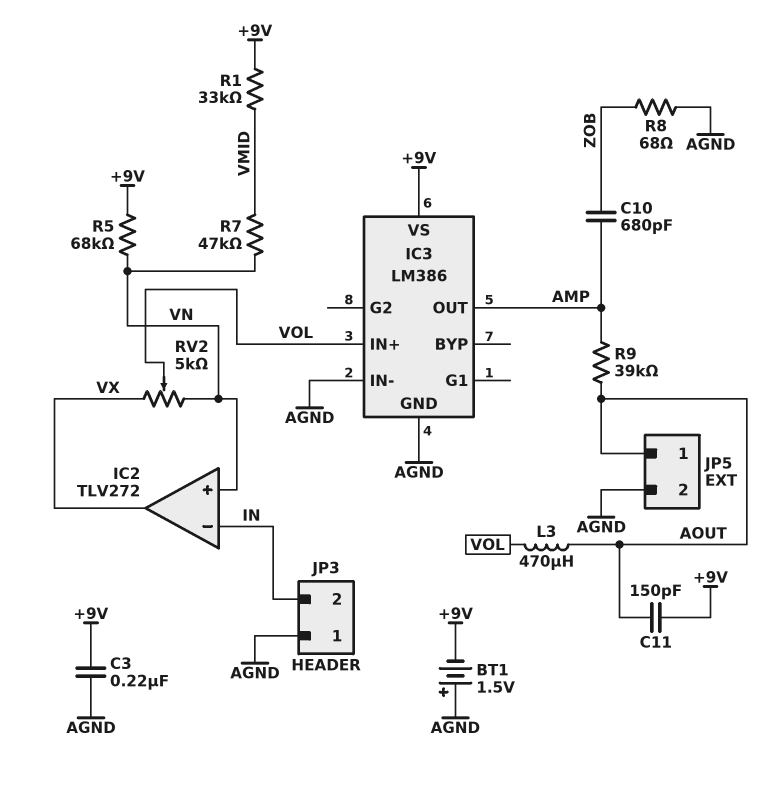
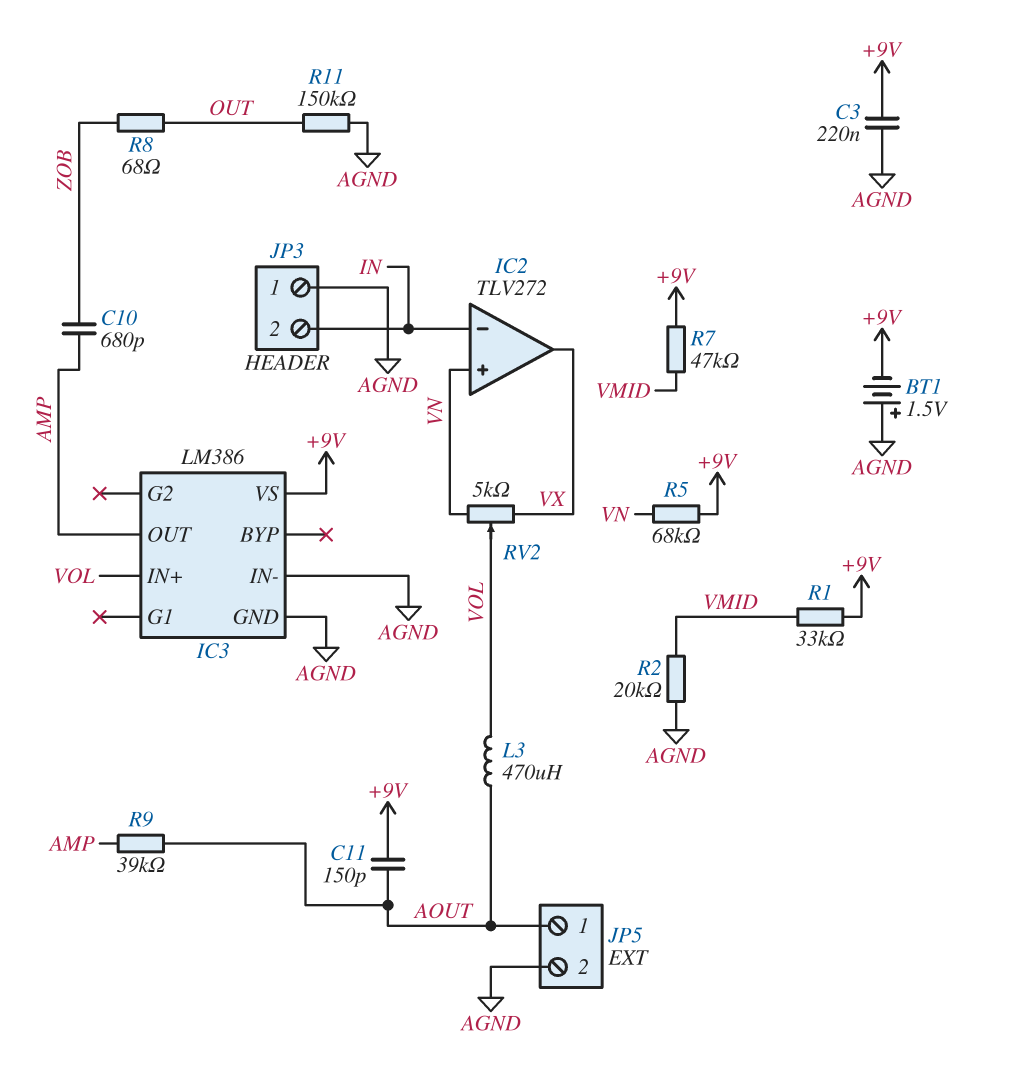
R2: none -> 20k (AGND, VMID)
R7: 47k (VMID, VN) -> 47k (+9V, VMID)
R8: 68 (AGND, ZOB) -> 68 (OUT, ZOB)
R11: none -> 150k (AGND, OUT)

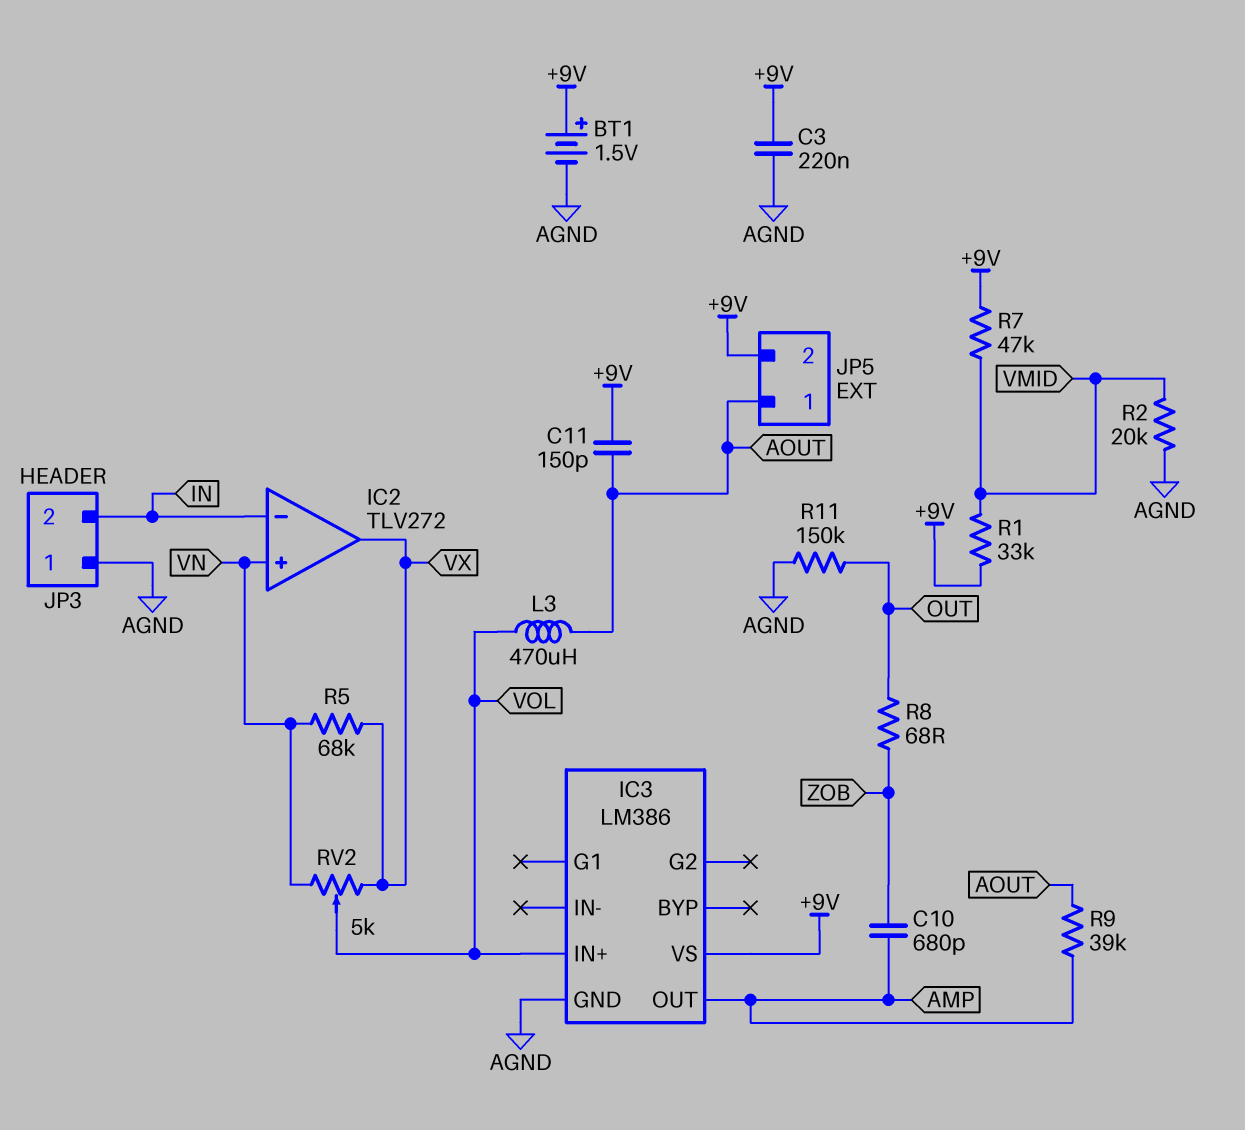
BT1: 1.5V (plus AGND, minus +9V) -> 1.5V (plus +9V, minus AGND)
IC3 pin IN-: AGND -> none
JP5 pin 2: AGND -> +9V
R5: 68k (+9V, VN) -> 68k (VN, VX)

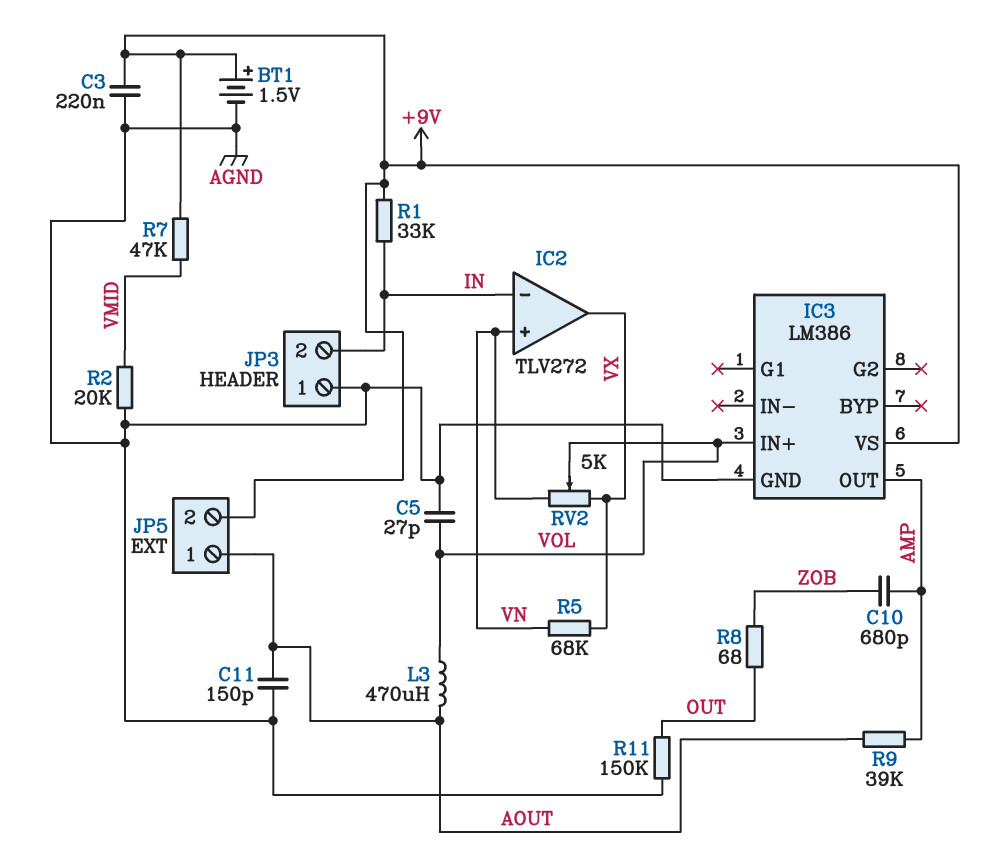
C5: none -> 27pF (AGND, VOL)
C11: 150pF (+9V, AOUT) -> 150pF (AGND, AOUT)
R1: 33k (+9V, VMID) -> 33k (+9V, IN)

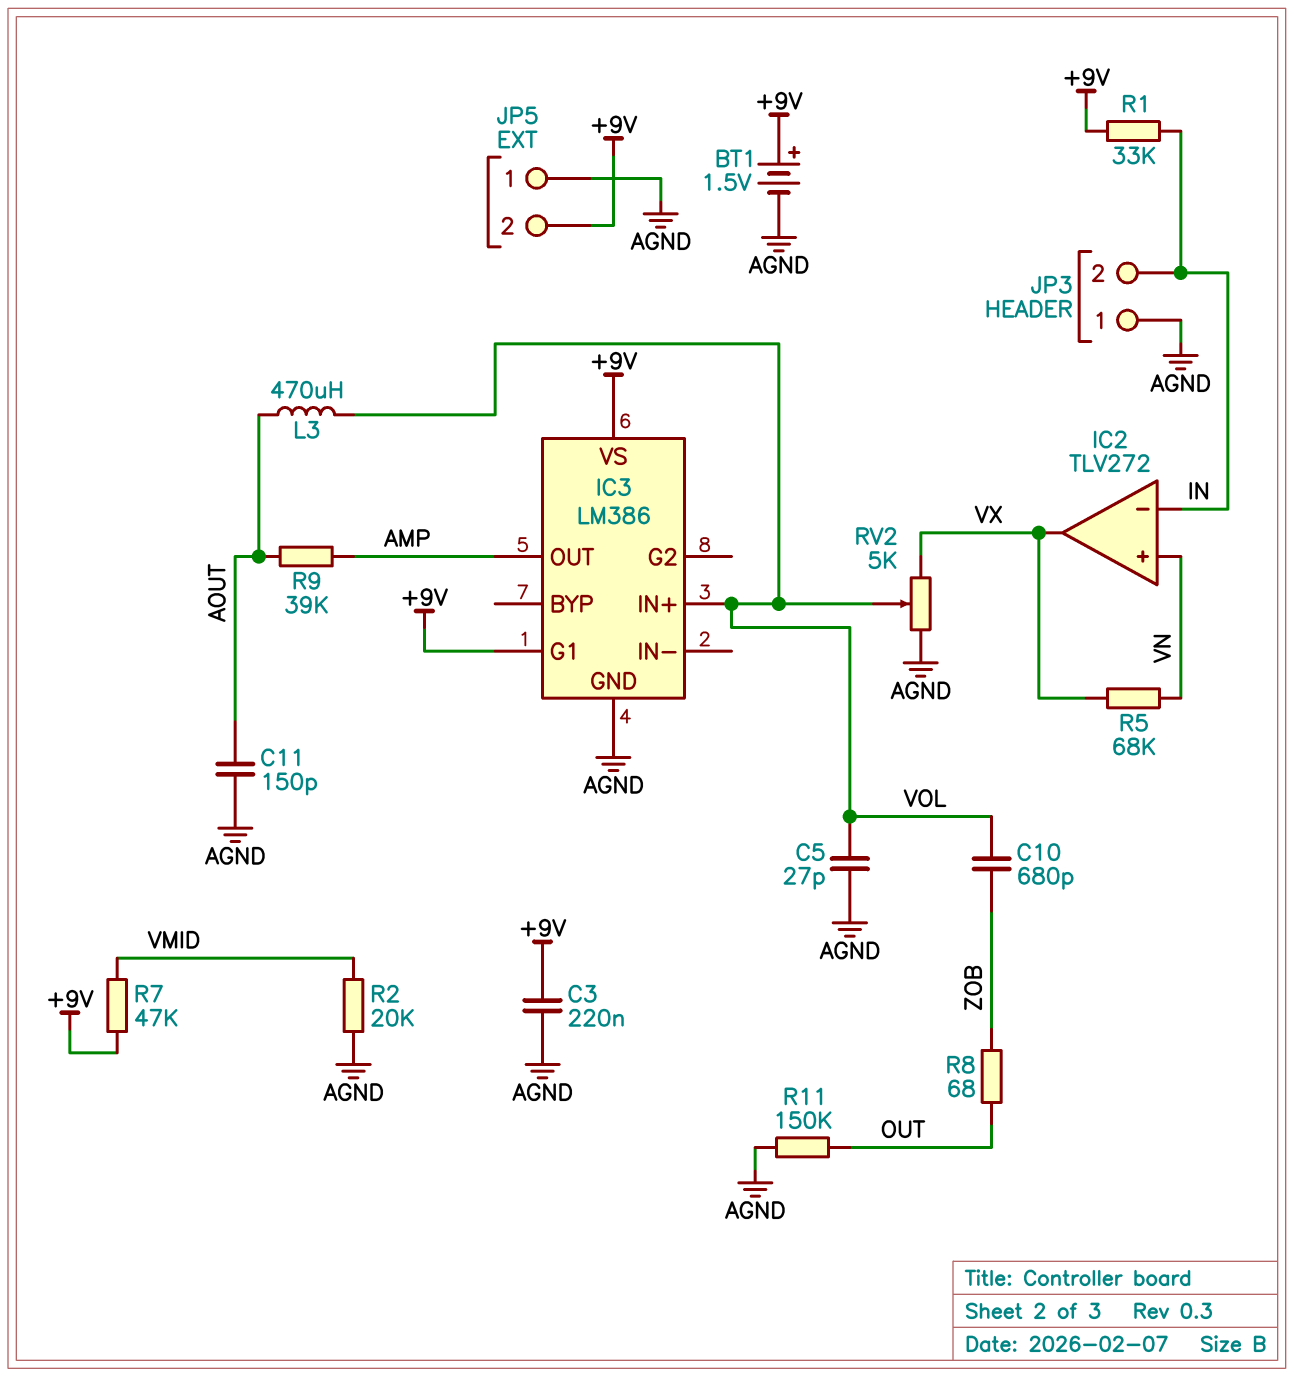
C10: 680pF (AMP, ZOB) -> 680pF (VOL, ZOB)
IC3 pin G1: none -> +9V
JP5 pin 1: AOUT -> AGND
RV2: 5k (VN, VX, wiper VOL) -> 5k (AGND, VX, wiper VOL)

